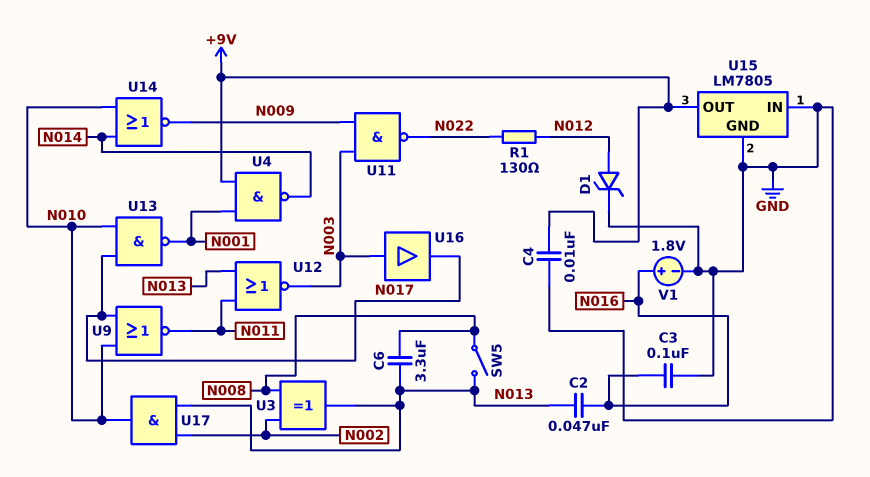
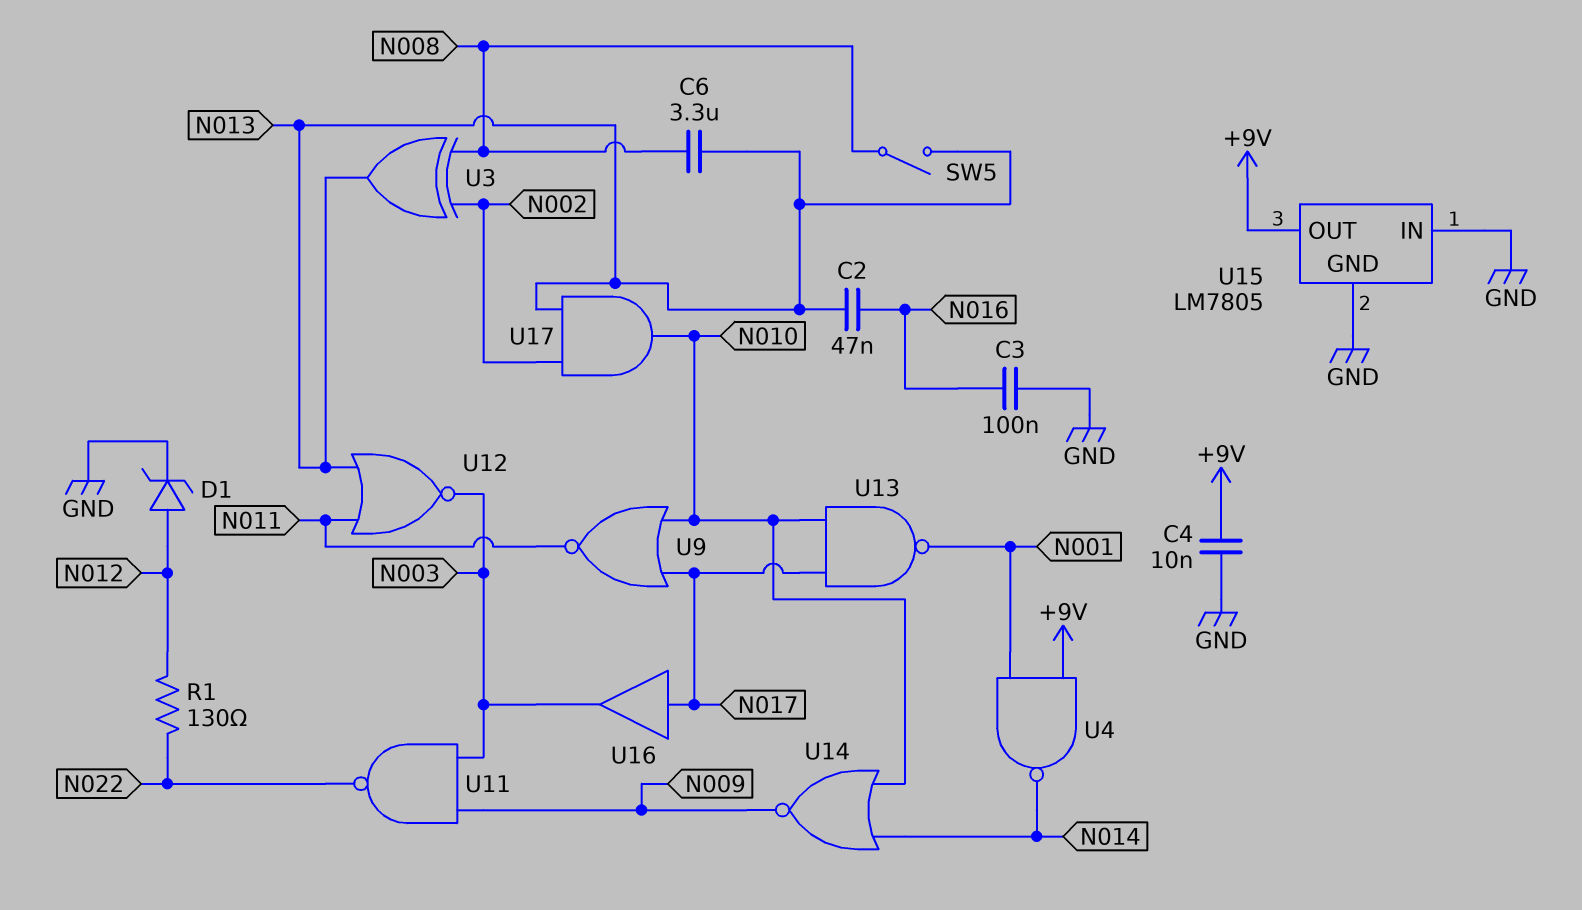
U16: buffer (in N003, out N017) -> buffer (in N017, out N003)
V1: 1.8V (plus N016, minus GND) -> none

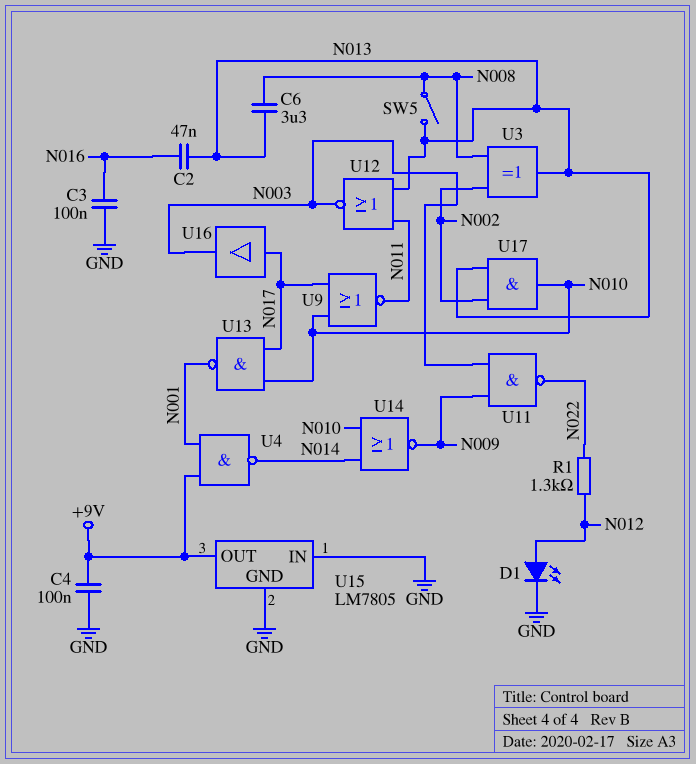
C4: 10nF (+9V, GND) -> 100nF (+9V, GND)
D1: zener (A N012, K GND) -> LED (A N012, K GND)
R1: 130 (N012, N022) -> 1.3k (N012, N022)

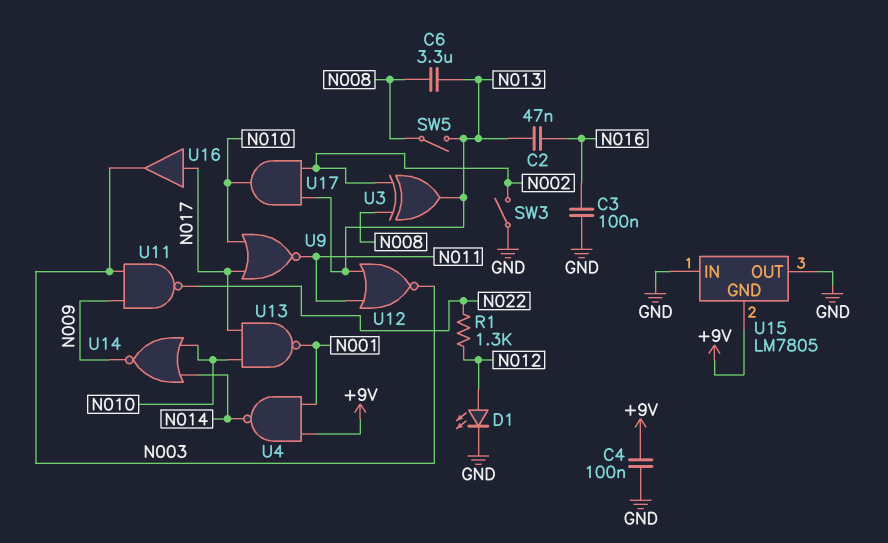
SW3: none -> switch (GND, N002)
U15 pin GND: GND -> +9V
U15 pin OUT: +9V -> GND

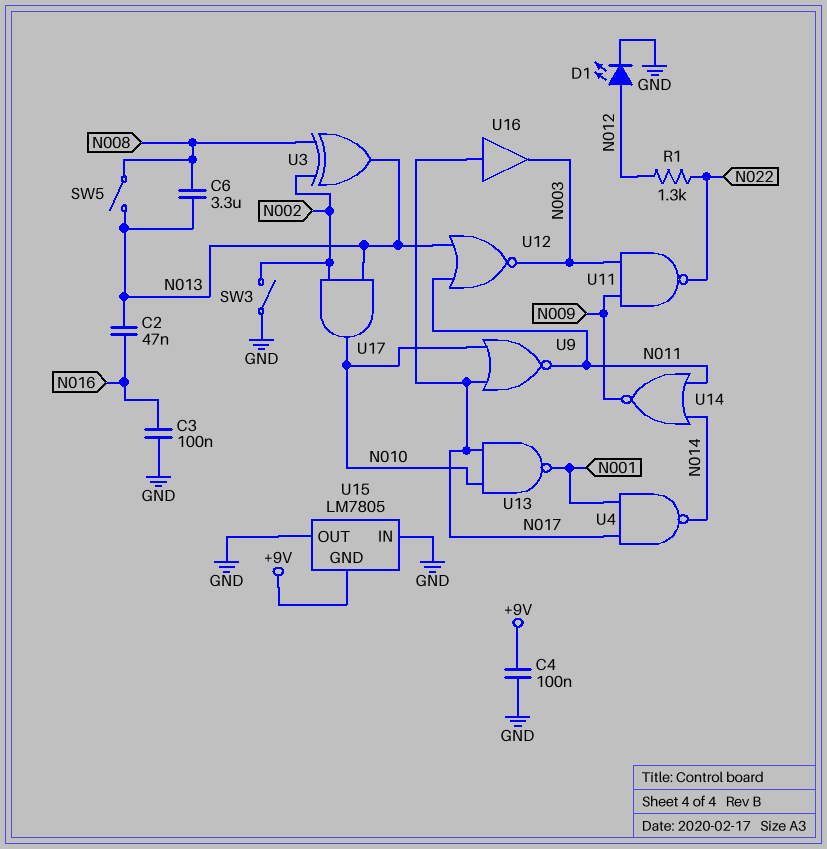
U4: NAND (in +9V, in N001, out N014) -> NAND (in N001, in N017, out N014)
U14: NOR (in N010, in N014, out N009) -> NOR (in N011, in N014, out N009)

